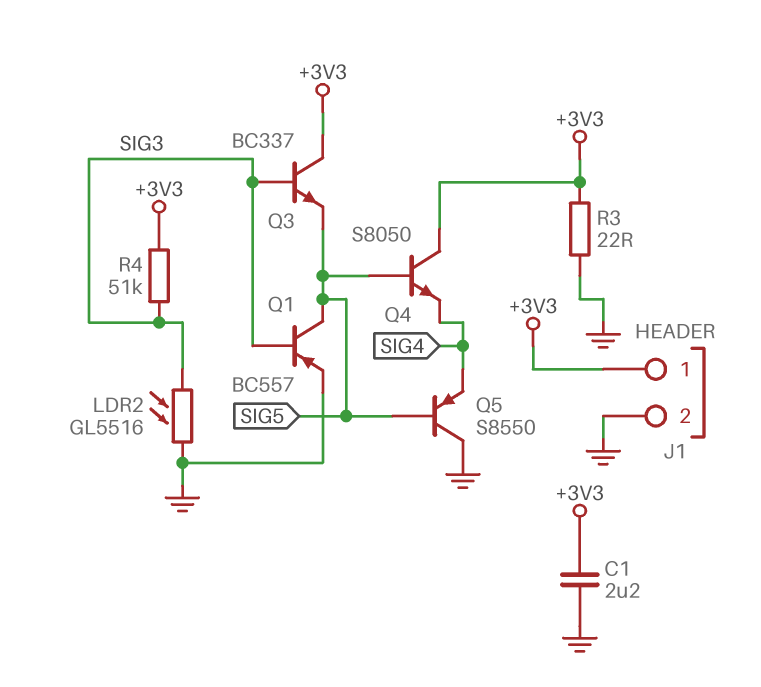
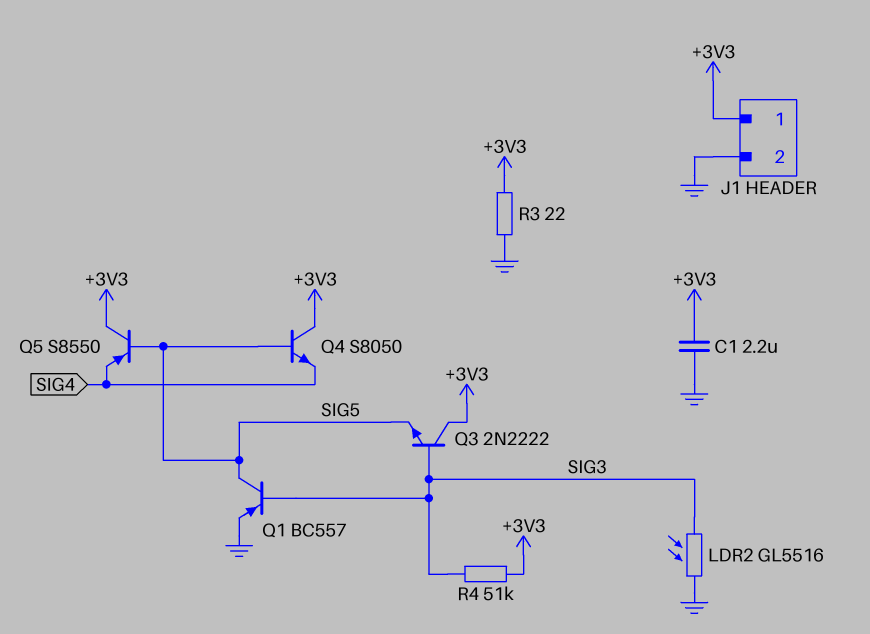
Q3: NPN BC337 (B SIG3, C +3V3, E SIG5) -> NPN 2N2222 (B SIG3, C +3V3, E SIG5)
Q5: PNP S8550 (B SIG5, C GND, E SIG4) -> PNP S8550 (B SIG5, C +3V3, E SIG4)

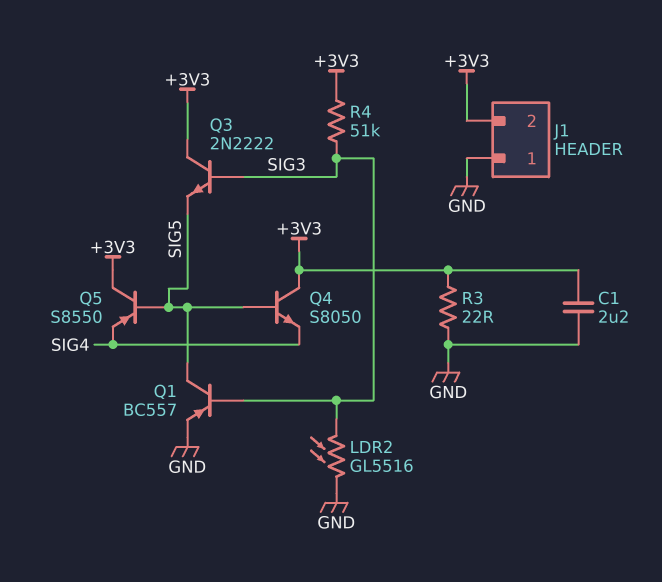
J1 pin 1: +3V3 -> GND
J1 pin 2: GND -> +3V3

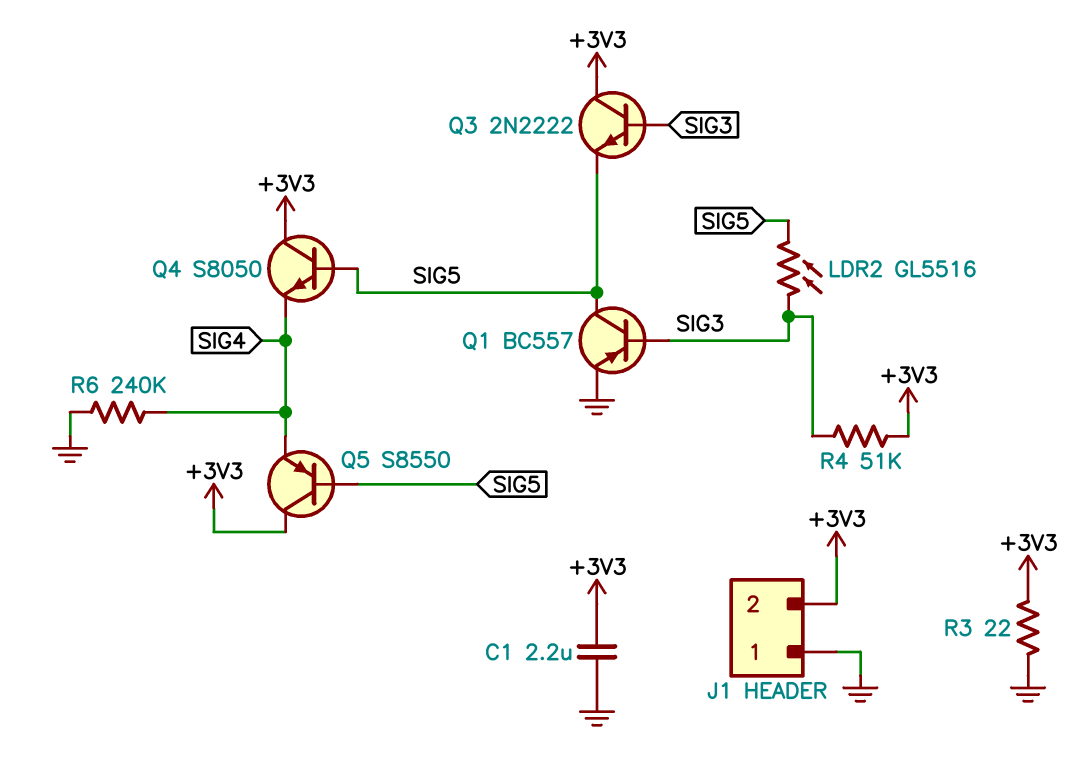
LDR2: GL5516 (GND, SIG3) -> GL5516 (SIG3, SIG5)
R6: none -> 240k (GND, SIG4)

